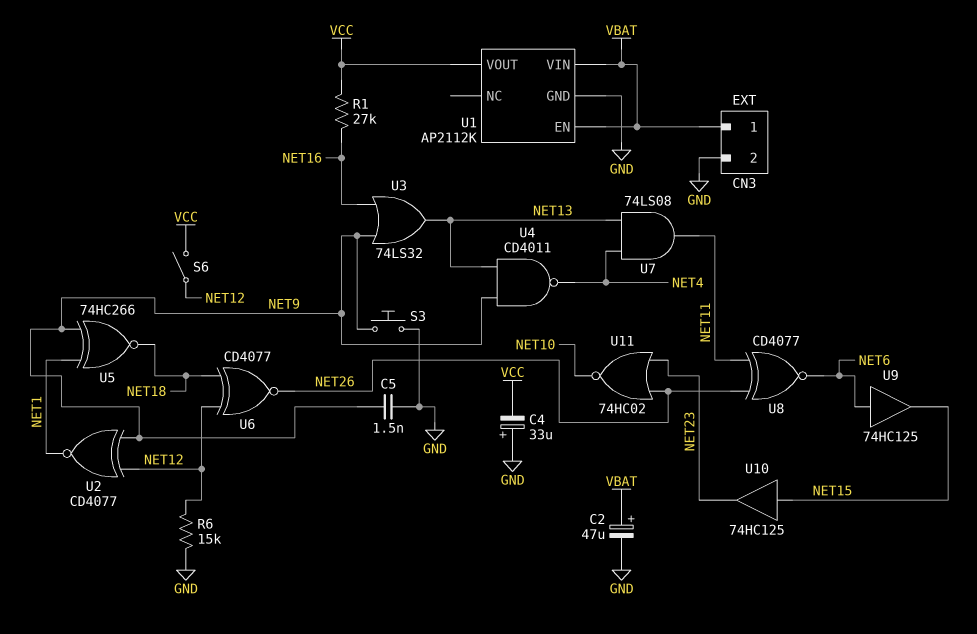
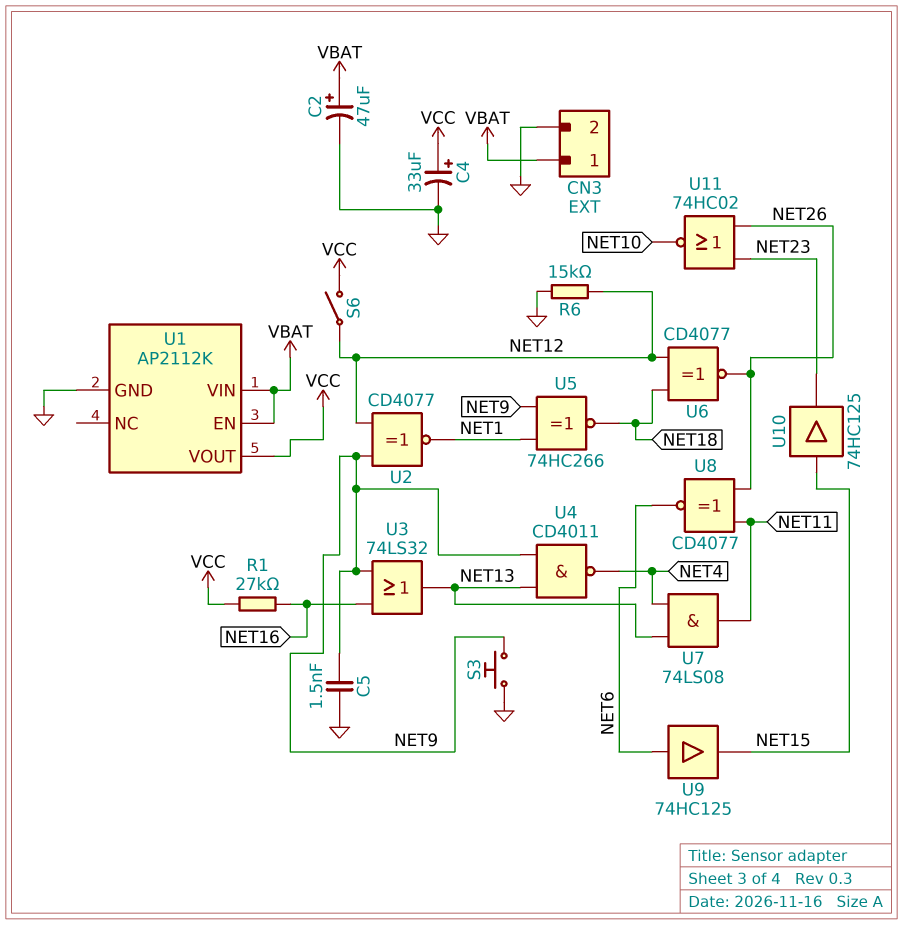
C4: 33uF (plus GND, minus VCC) -> 33uF (plus VCC, minus GND)

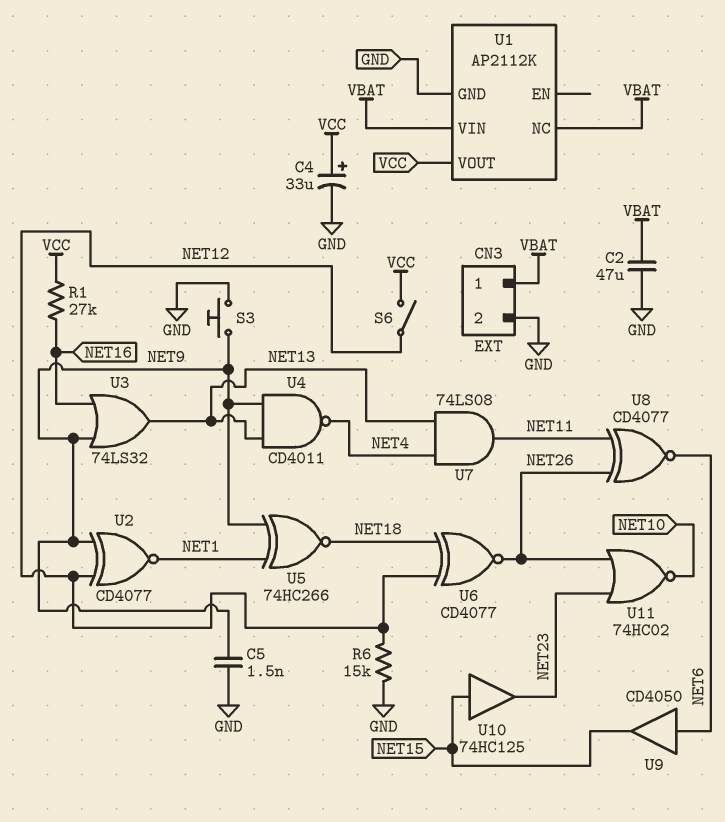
C2: 47uF (plus VBAT, minus GND) -> 47uF (GND, VBAT)
U1 pin EN: VBAT -> none
U1 pin NC: none -> VBAT
U9: buffer 74HC125 (in NET6, out NET15) -> buffer CD4050 (in NET6, out NET15)

